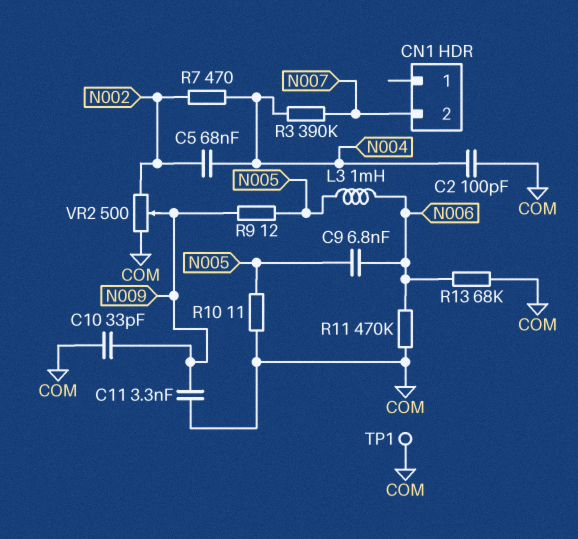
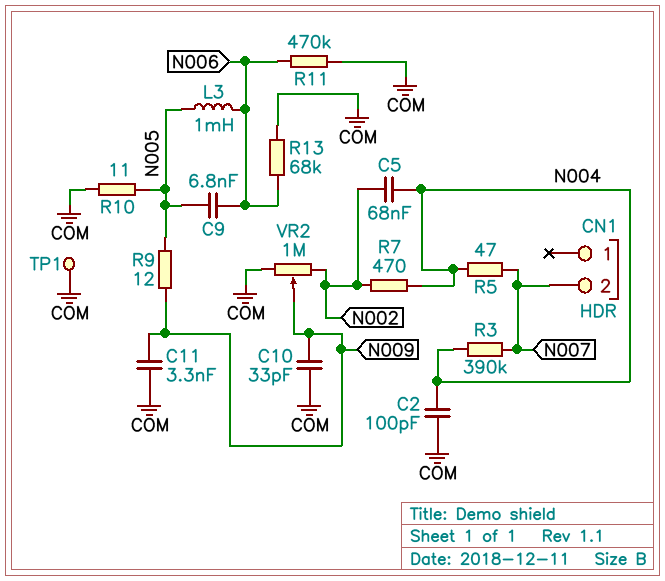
R5: none -> 47 (N004, N007)
VR2: 500 (COM, N002, wiper N009) -> 1M (COM, N002, wiper N009)

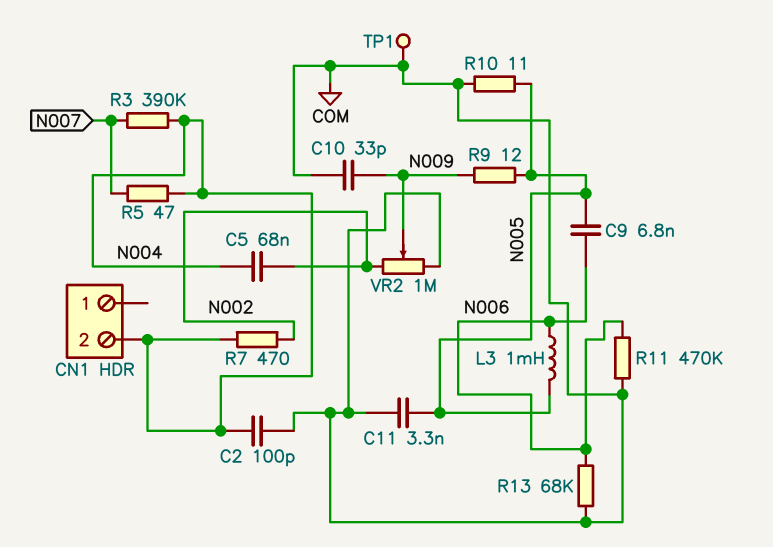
C11: 3.3nF (COM, N009) -> 3.3nF (COM, N005)
CN1 pin 2: N007 -> N004

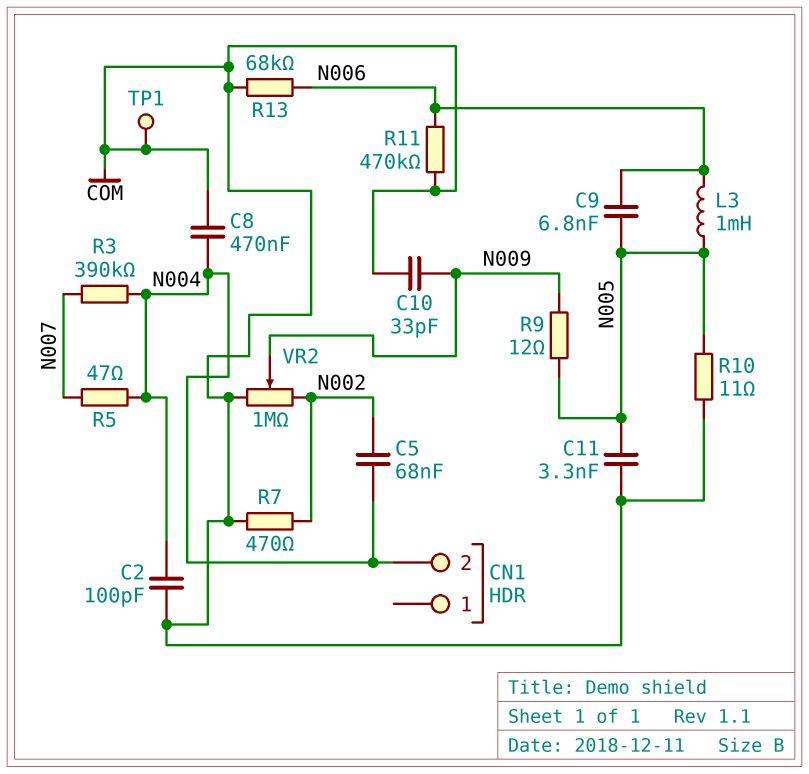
C8: none -> 470nF (COM, N004)
R7: 470 (N002, N004) -> 470 (COM, N002)

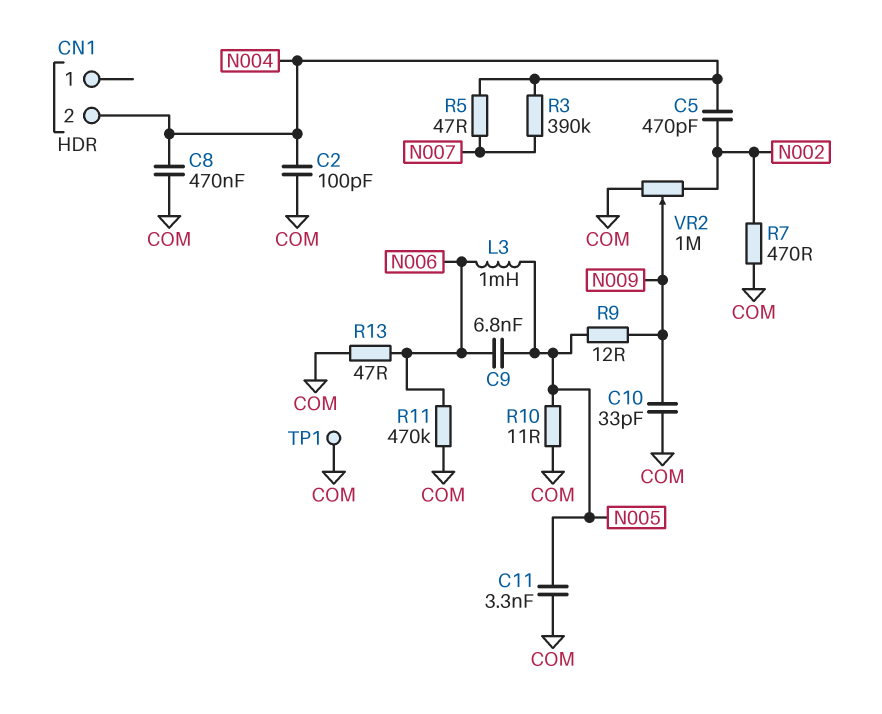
C5: 68nF (N002, N004) -> 470pF (N002, N004)
R13: 68k (COM, N006) -> 47 (COM, N006)

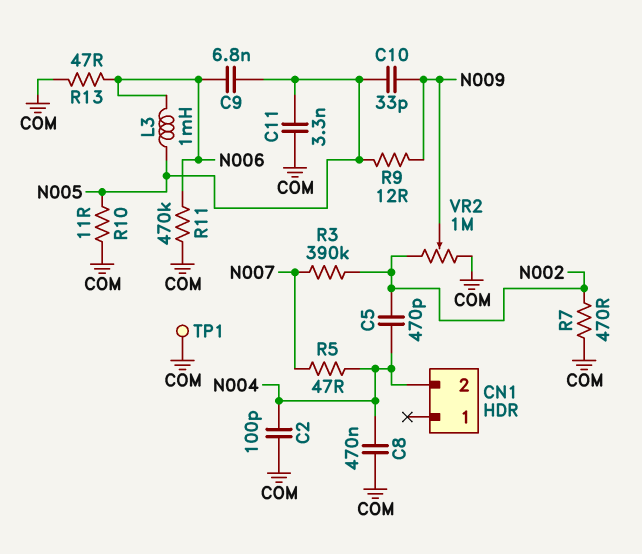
C10: 33pF (COM, N009) -> 33pF (N005, N009)
R3: 390k (N004, N007) -> 390k (N002, N007)

